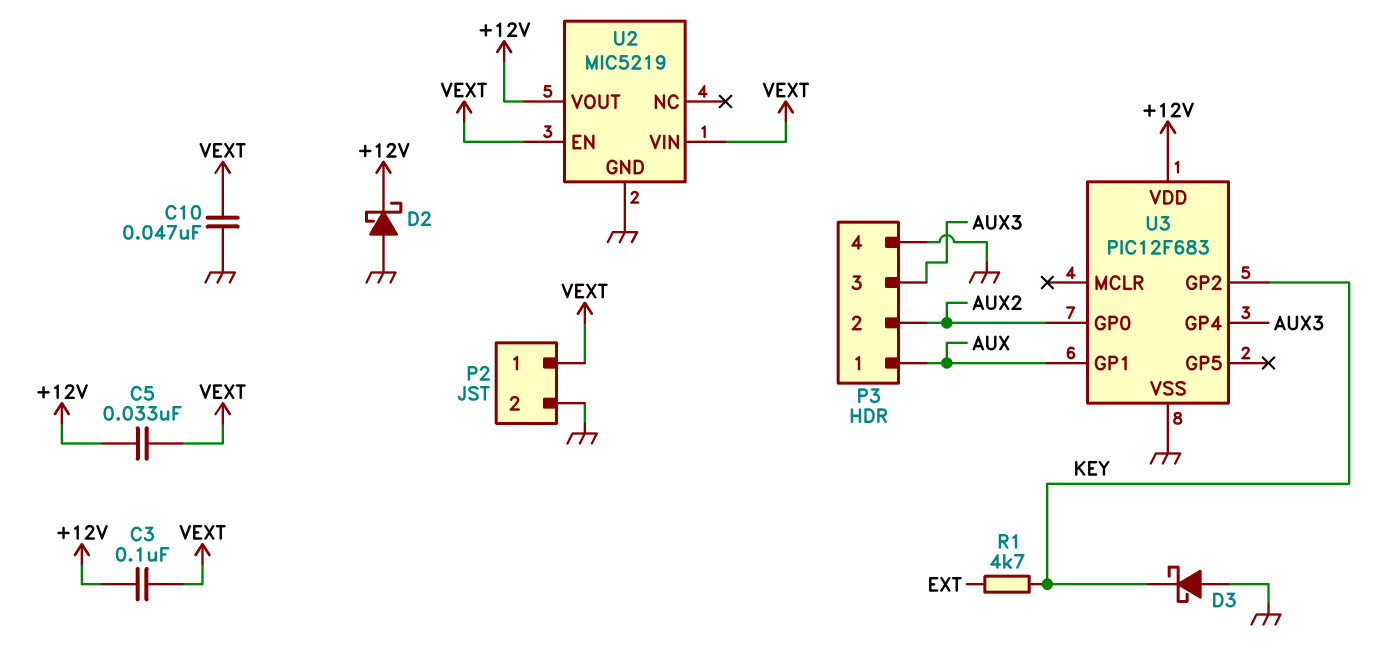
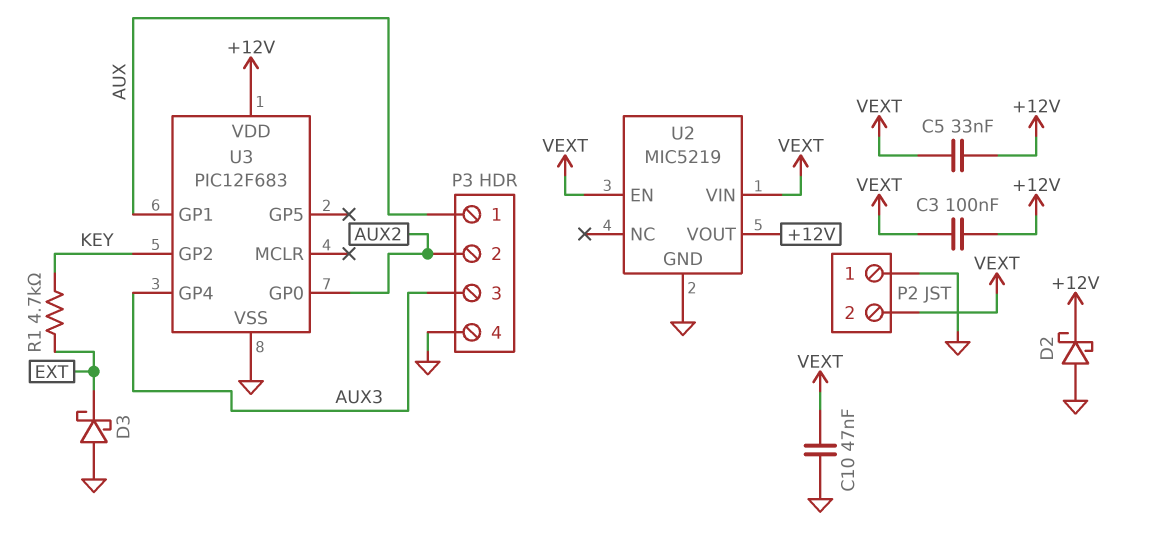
D3: schottky (A GND, K KEY) -> schottky (A GND, K EXT)
P2 pin 1: VEXT -> GND
P2 pin 2: GND -> VEXT

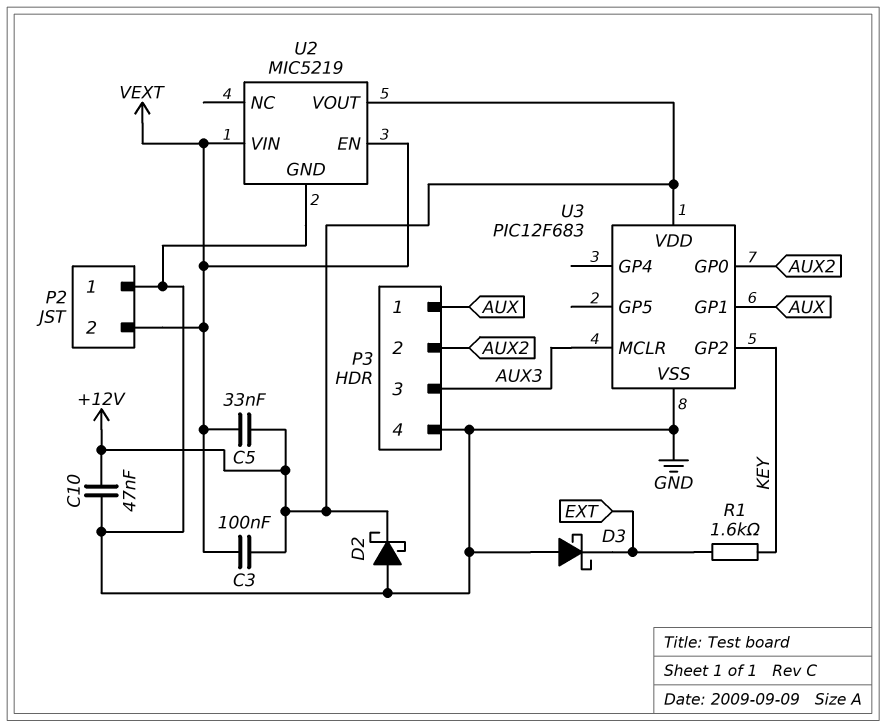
C10: 47nF (GND, VEXT) -> 47nF (+12V, GND)
R1: 4.7k (EXT, KEY) -> 1.6k (EXT, KEY)
U3 pin GP4: AUX3 -> none
U3 pin MCLR: none -> AUX3

